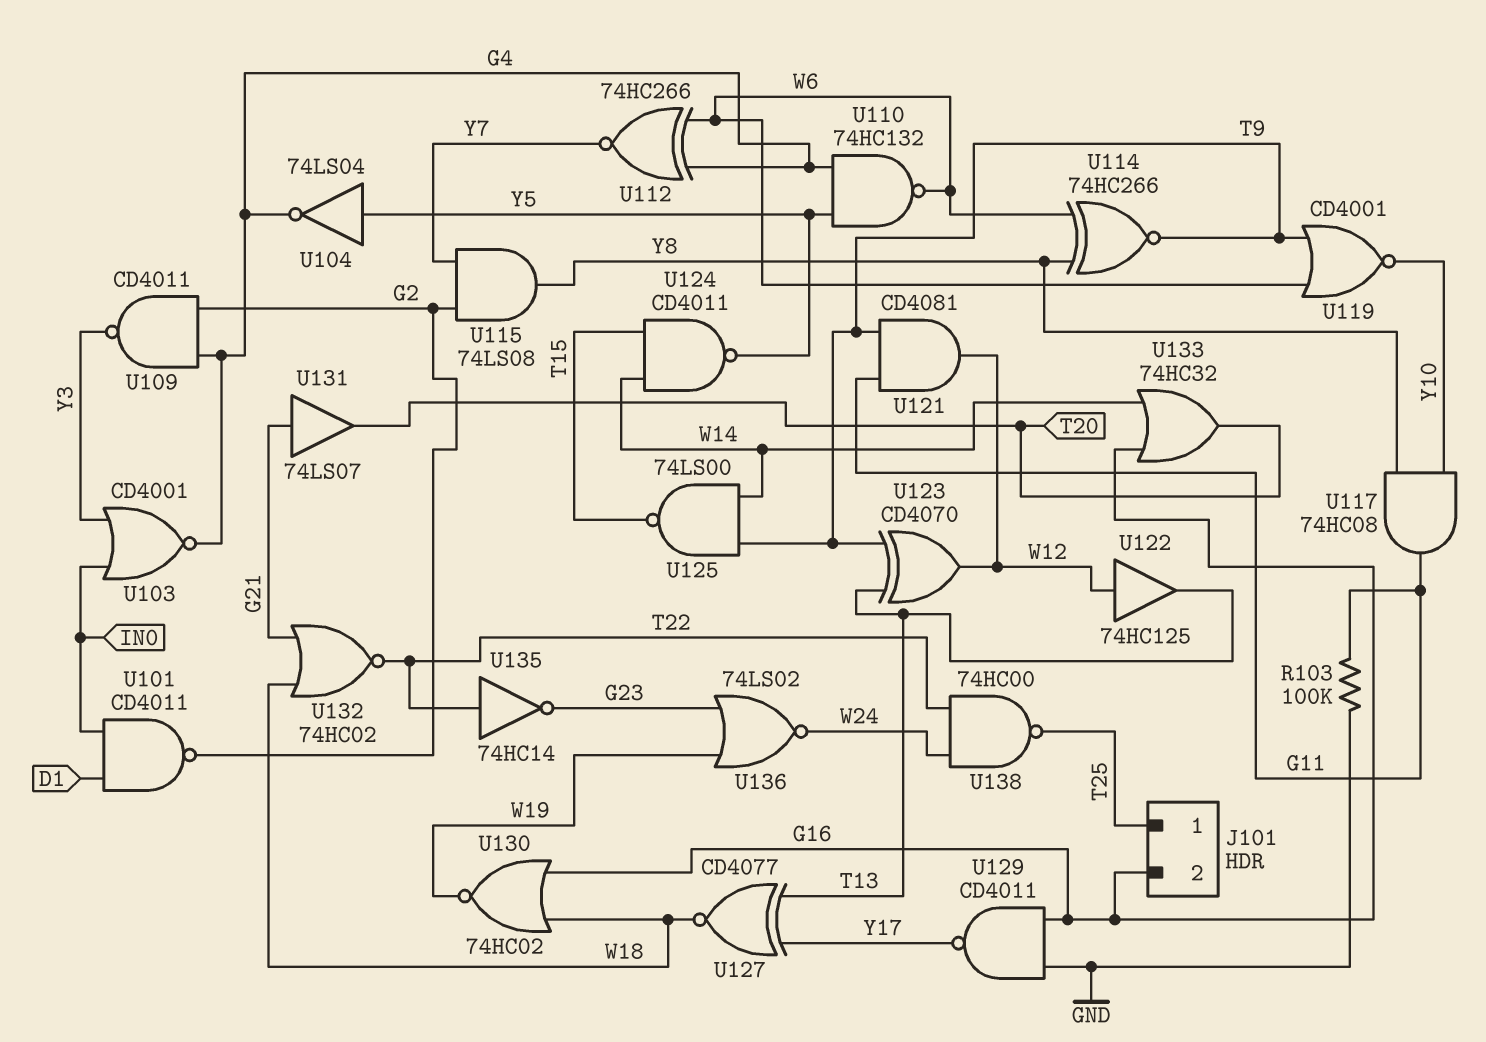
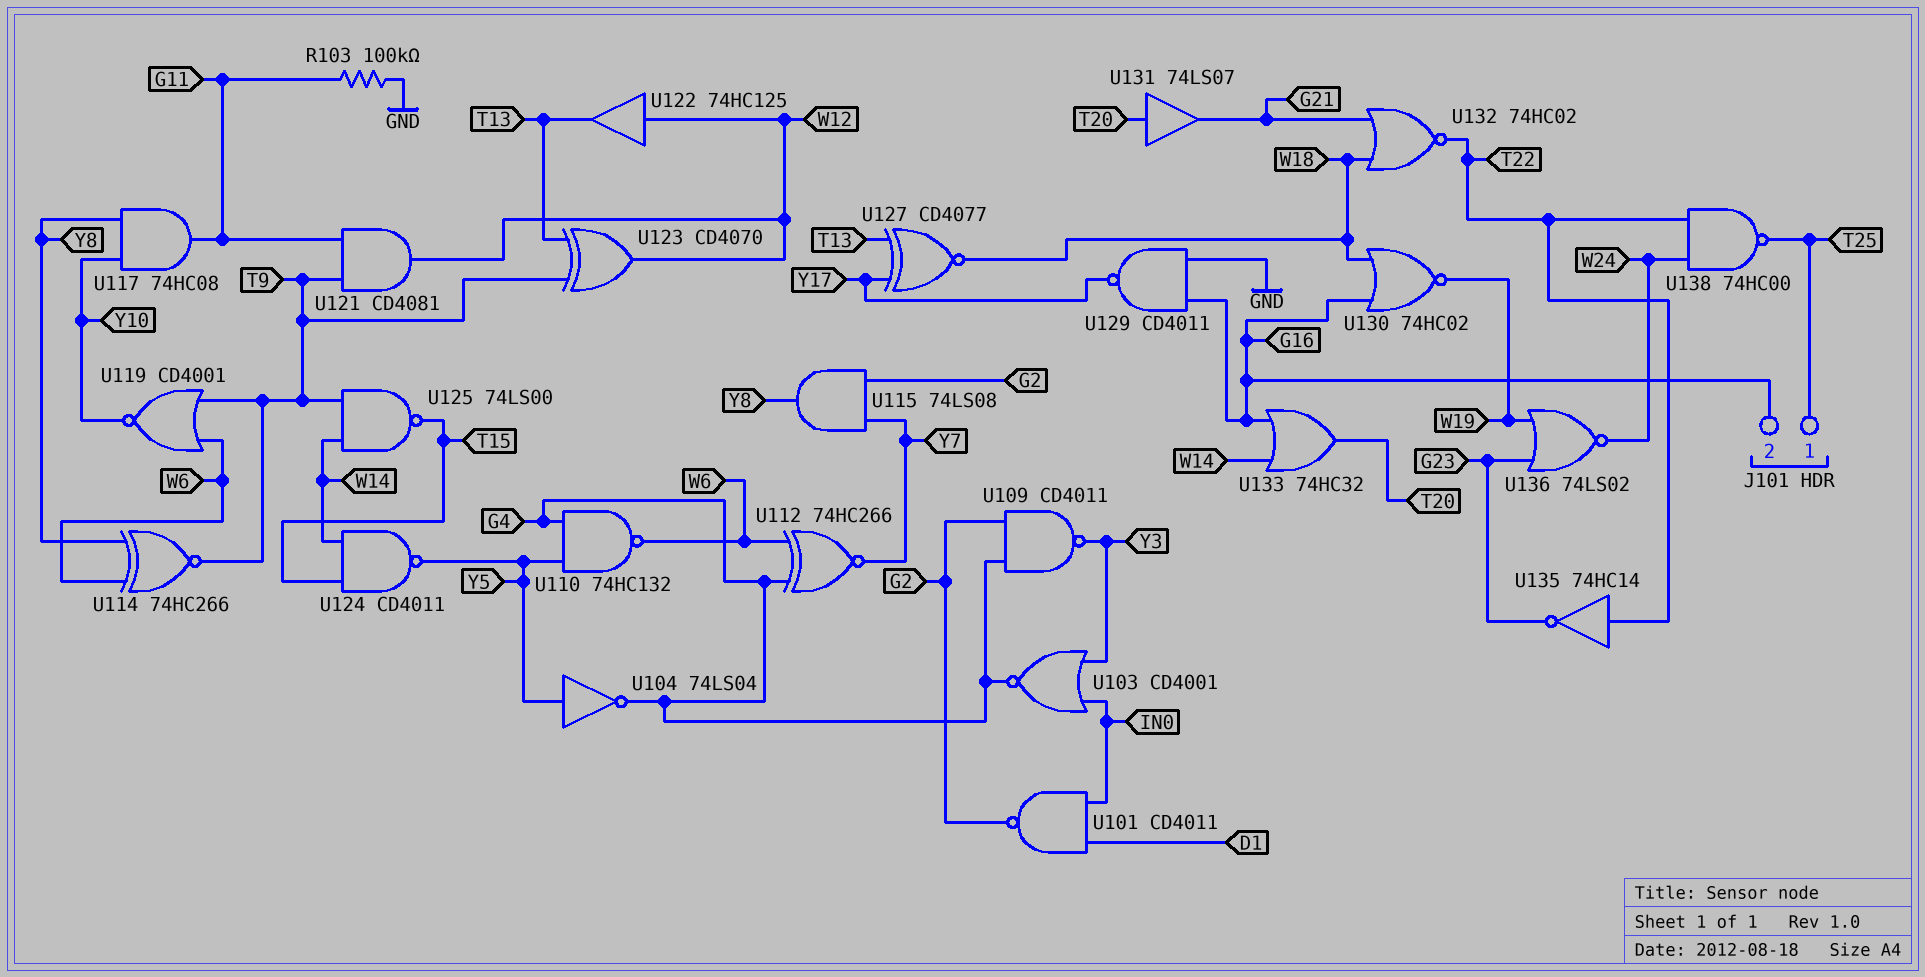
U131: buffer 74LS07 (in G21, out T20) -> buffer 74LS07 (in T20, out G21)

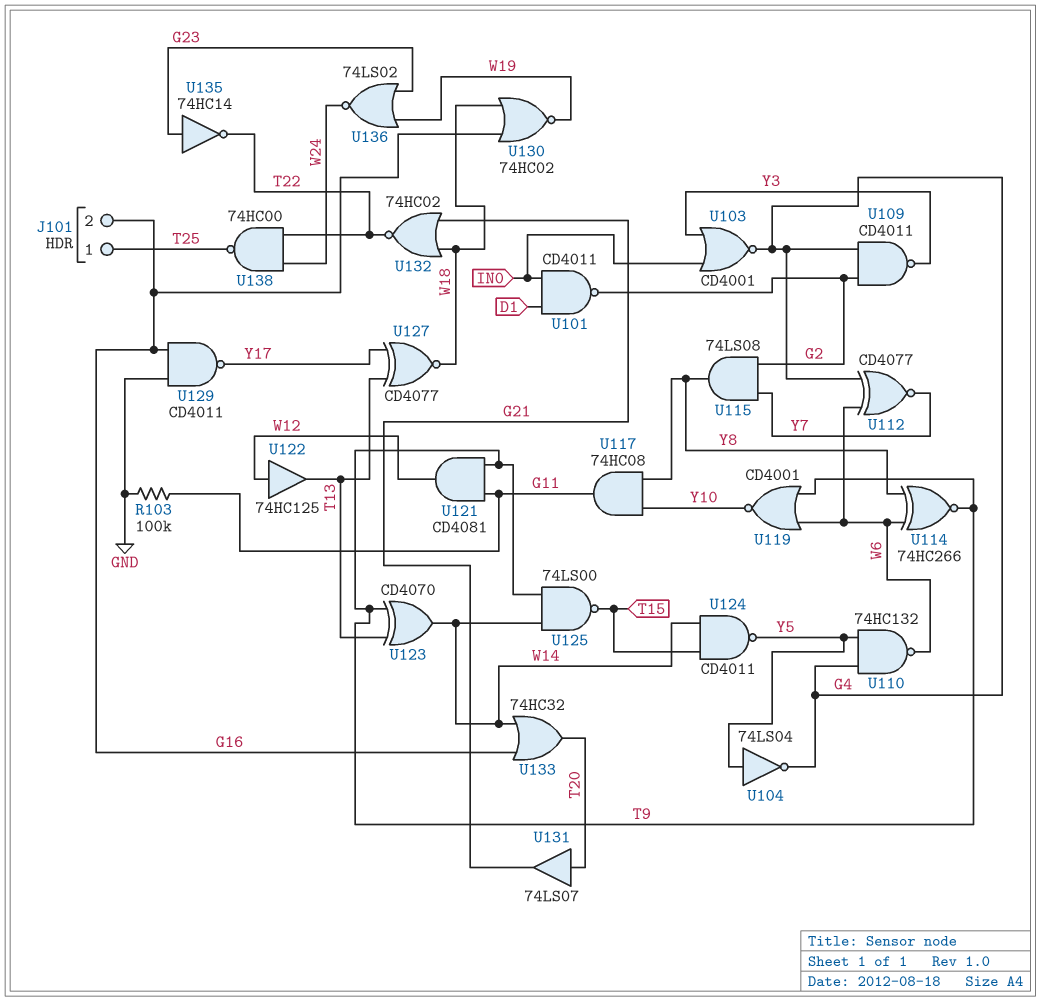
U112: XNOR 74HC266 (in G4, in W6, out Y7) -> XNOR CD4077 (in G4, in W6, out Y7)
U123: XOR CD4070 (in T9, in T13, out W12) -> XOR CD4070 (in T9, in T13, out W14)
U135: NOT 74HC14 (in T22, out G23) -> NOT 74HC14 (in G23, out T22)

